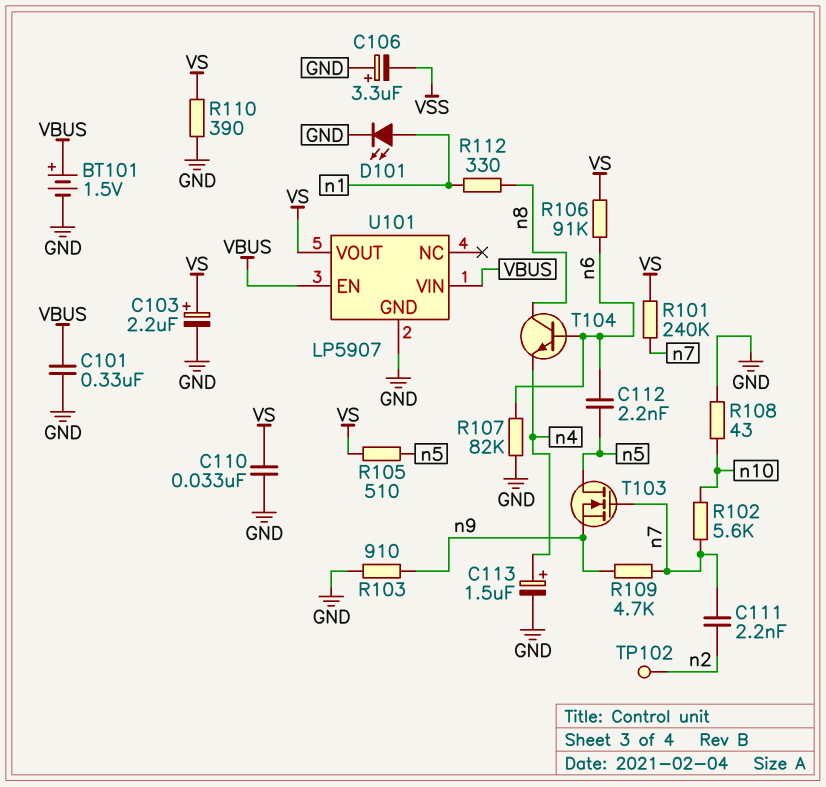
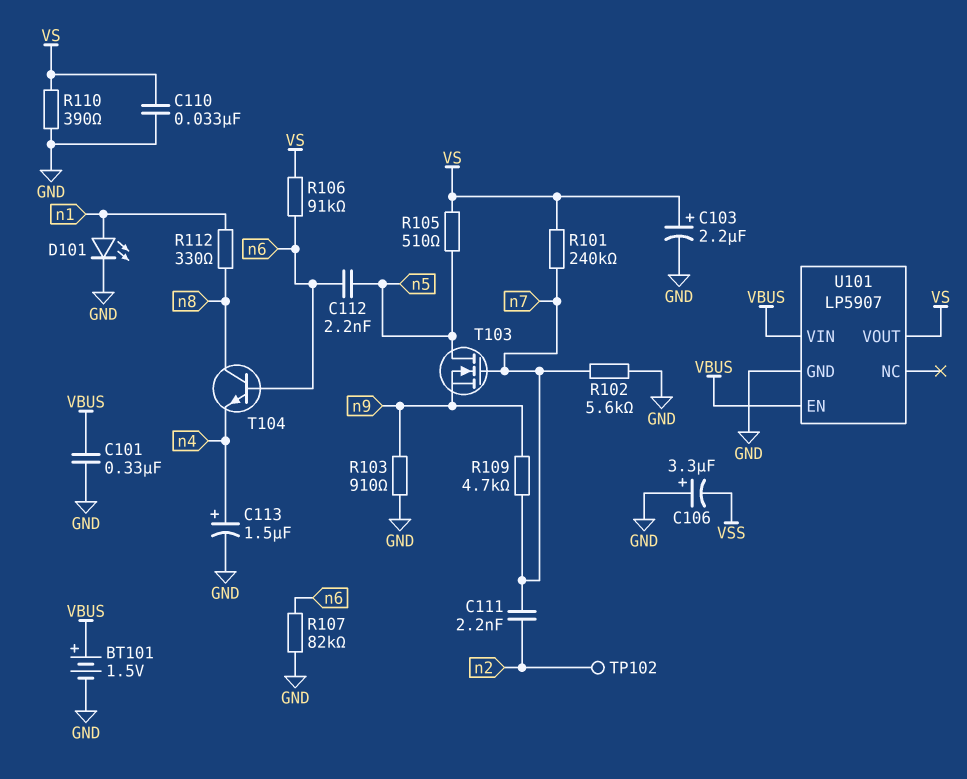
R102: 5.6k (n7, n10) -> 5.6k (GND, n7)
R108: 43 (GND, n10) -> none

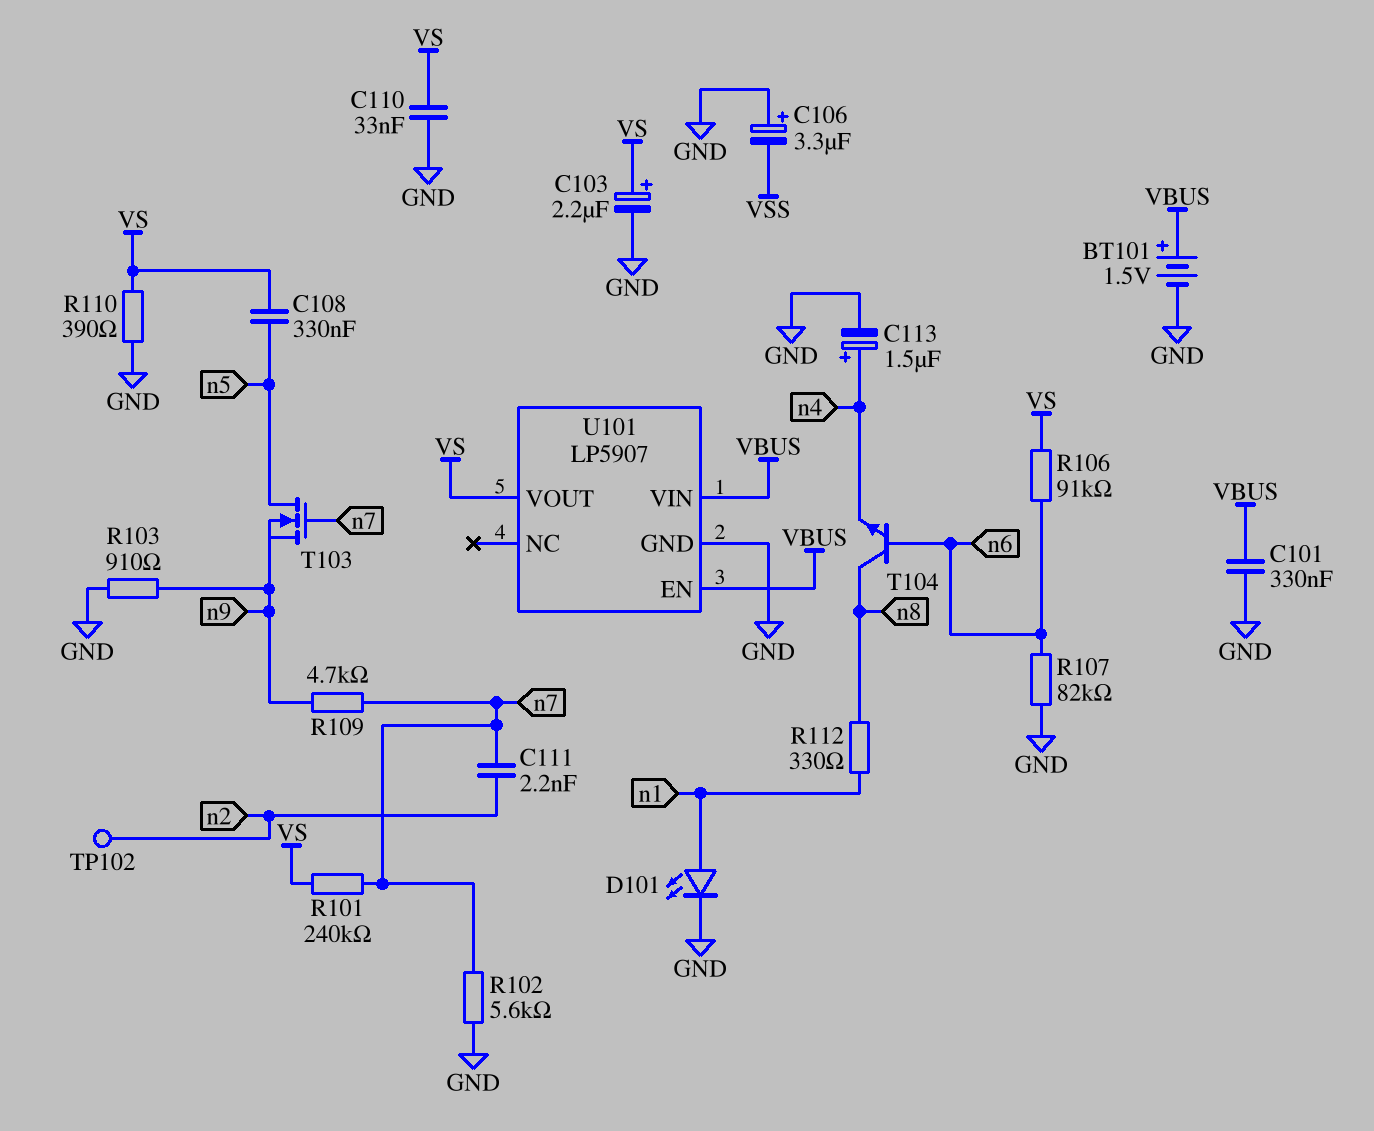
C108: none -> 330nF (VS, n5)
C112: 2.2nF (n5, n6) -> none
R105: 510 (VS, n5) -> none

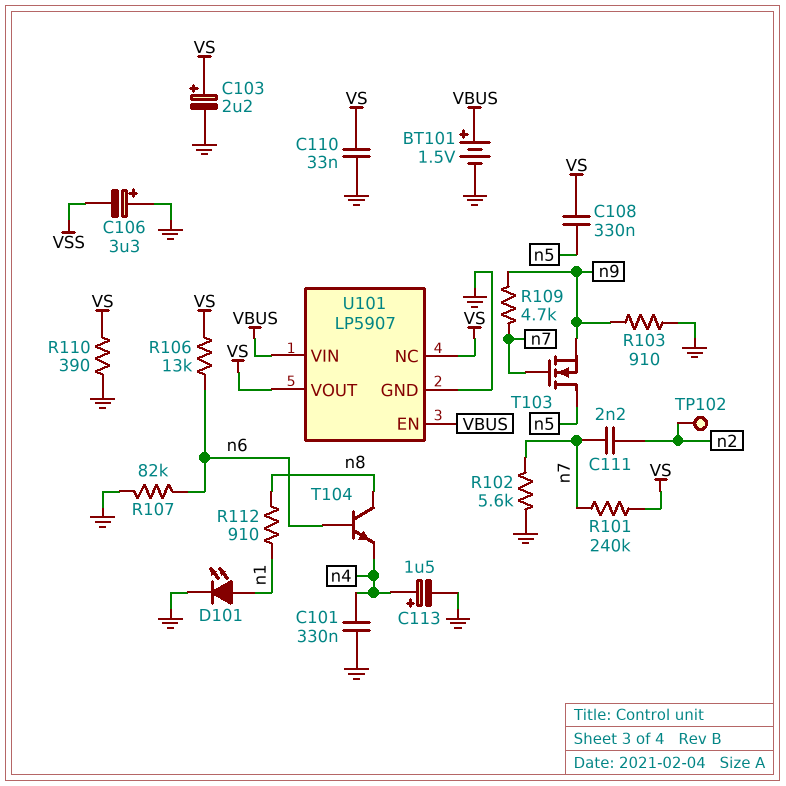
C101: 330nF (GND, VBUS) -> 330nF (GND, n4)
R106: 91k (VS, n6) -> 13k (VS, n6)
R112: 330 (n1, n8) -> 910 (n1, n8)
U101 pin NC: none -> VS

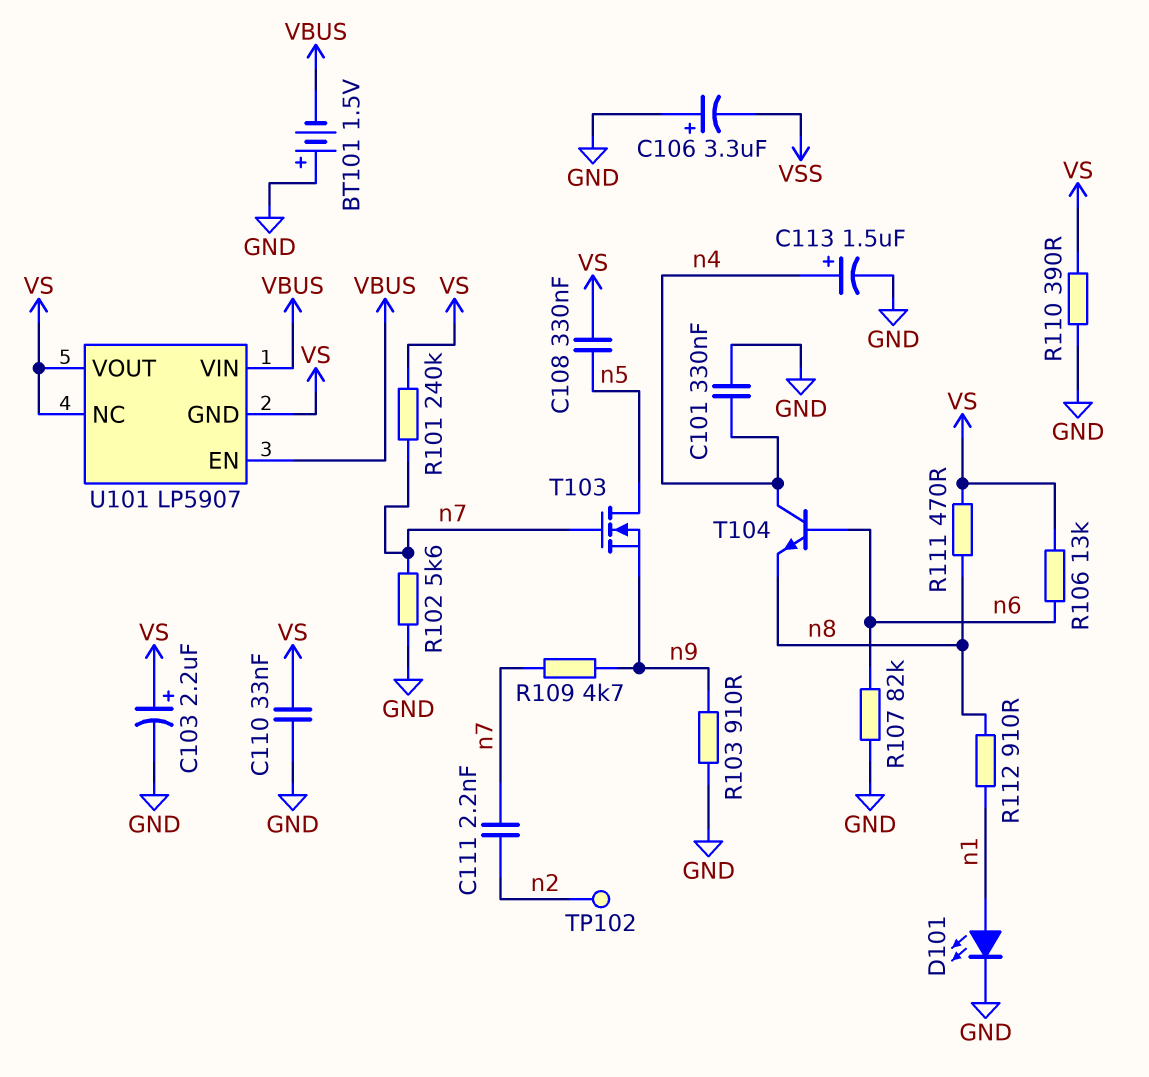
BT101: 1.5V (plus VBUS, minus GND) -> 1.5V (plus GND, minus VBUS)
R111: none -> 470 (VS, n8)
T104: NPN (B n6, C n8, E n4) -> NPN (B n6, C n4, E n8)
U101 pin GND: GND -> VS

